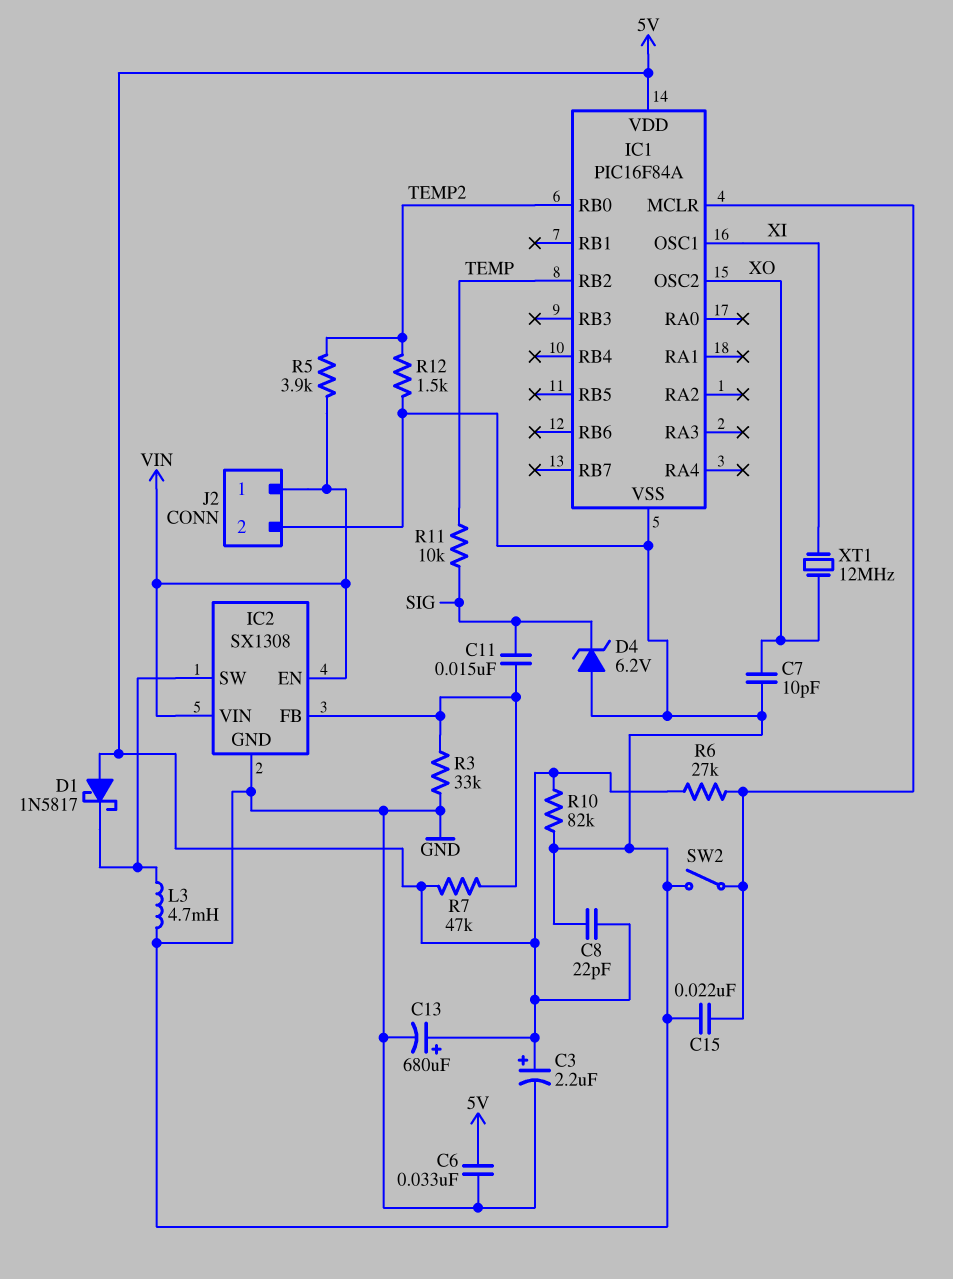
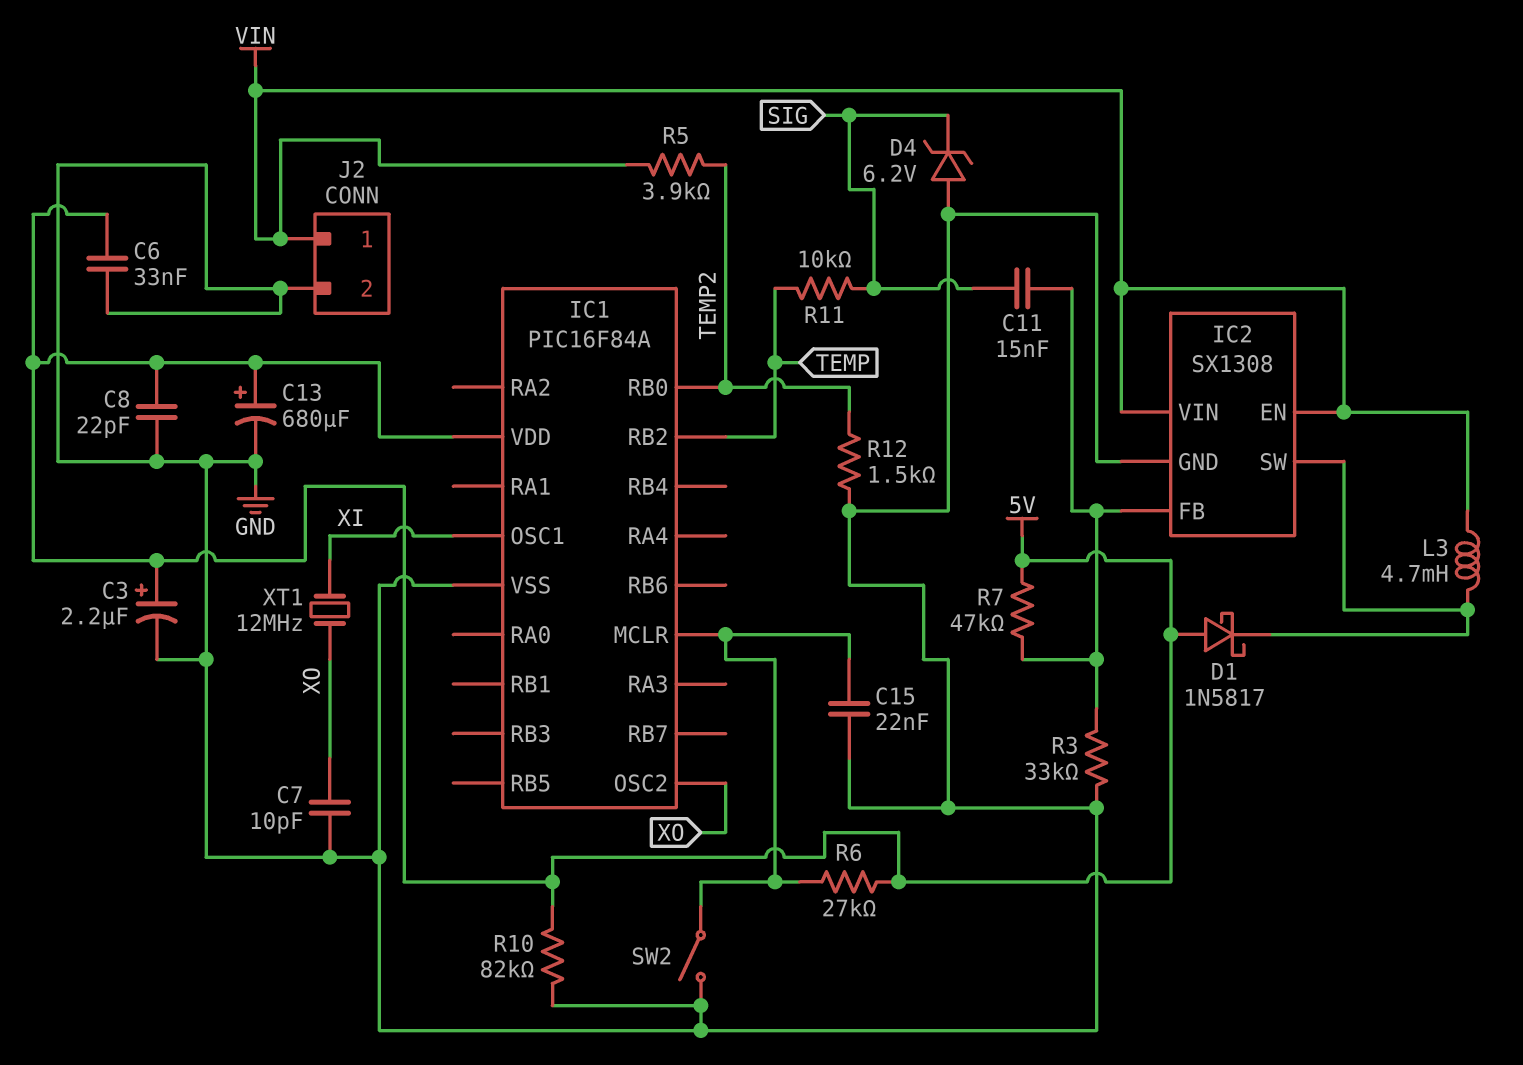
L3: 4.7mH (GND, IC2/SW) -> 4.7mH (IC2/SW, VIN)

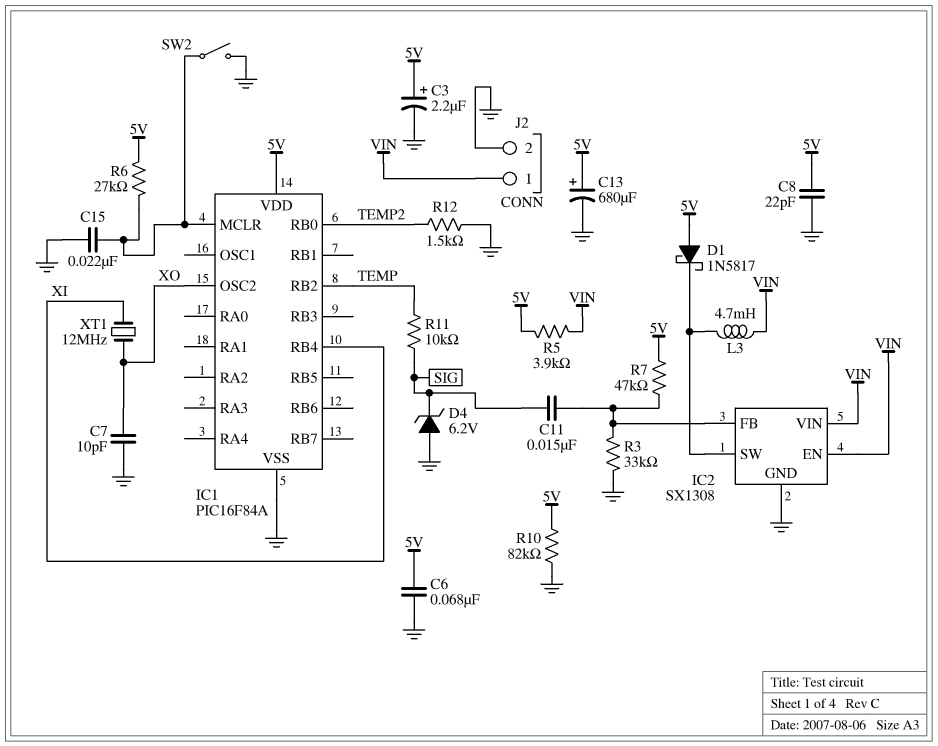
C6: 33nF (5V, GND) -> 68nF (5V, GND)
IC1 pin OSC1: XI -> none
IC1 pin RB4: none -> XI
R5: 3.9k (TEMP2, VIN) -> 3.9k (5V, VIN)

